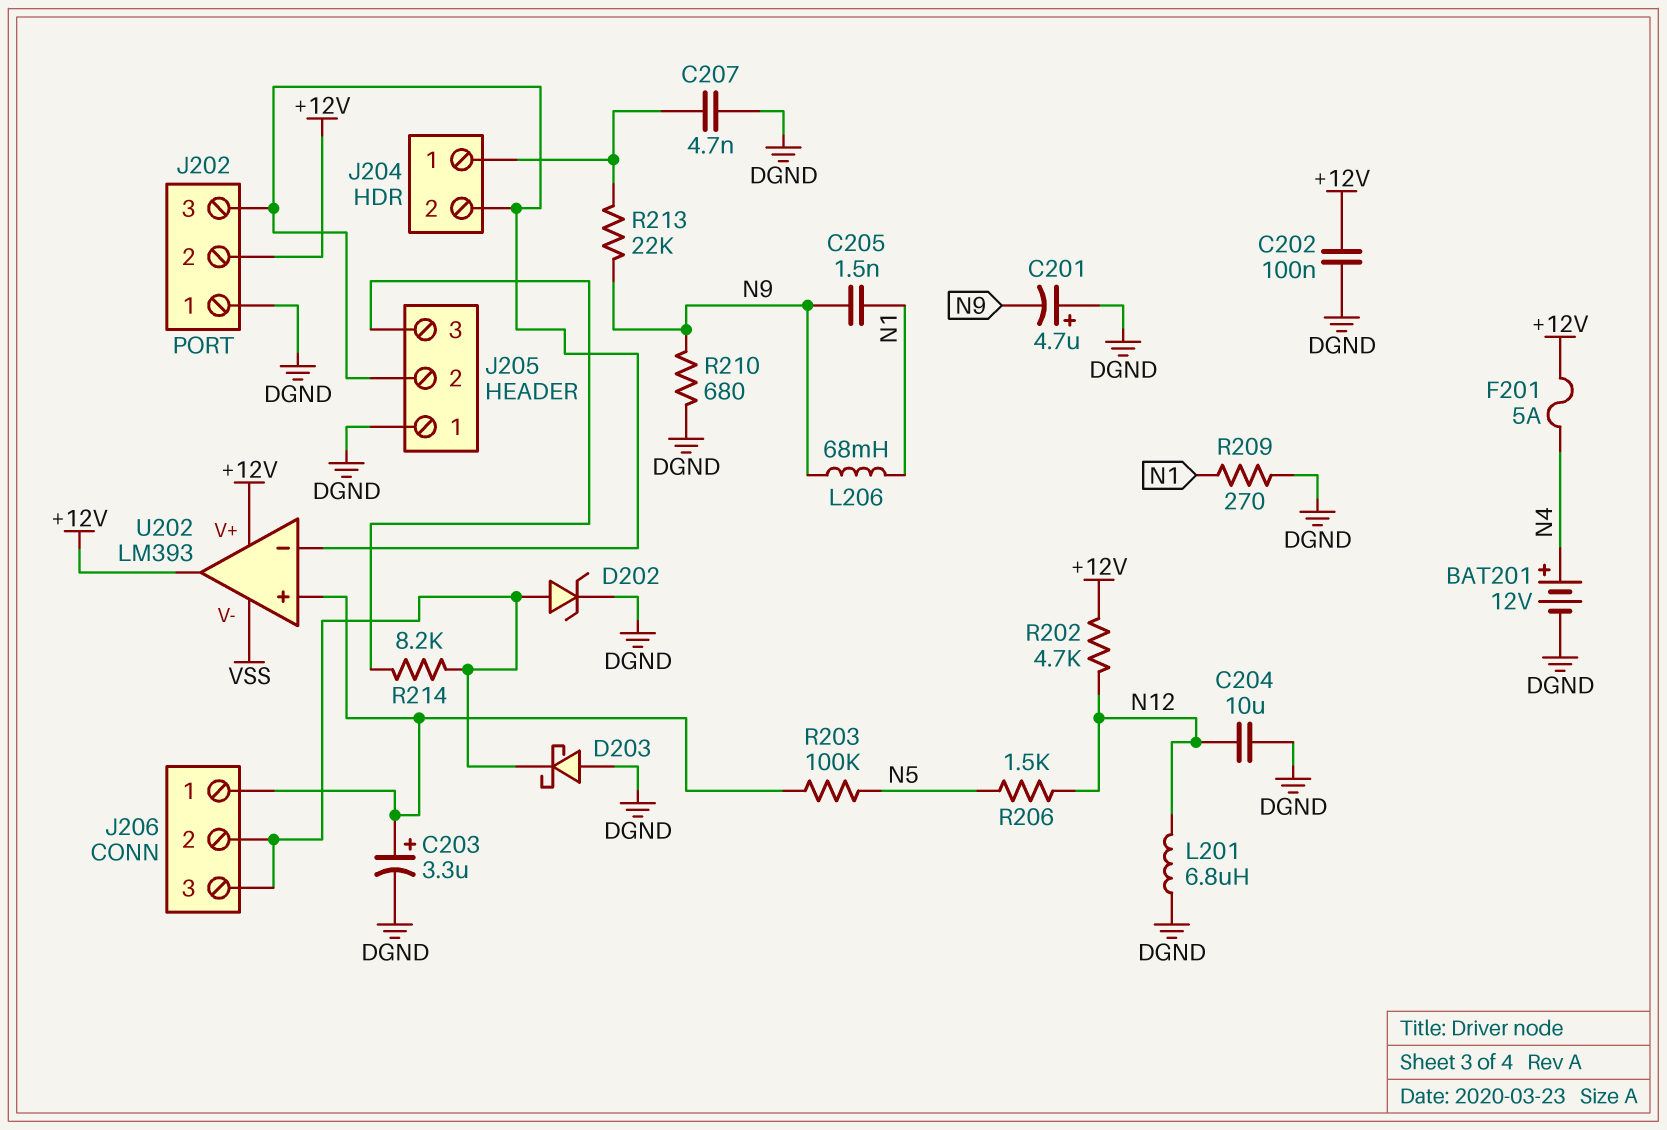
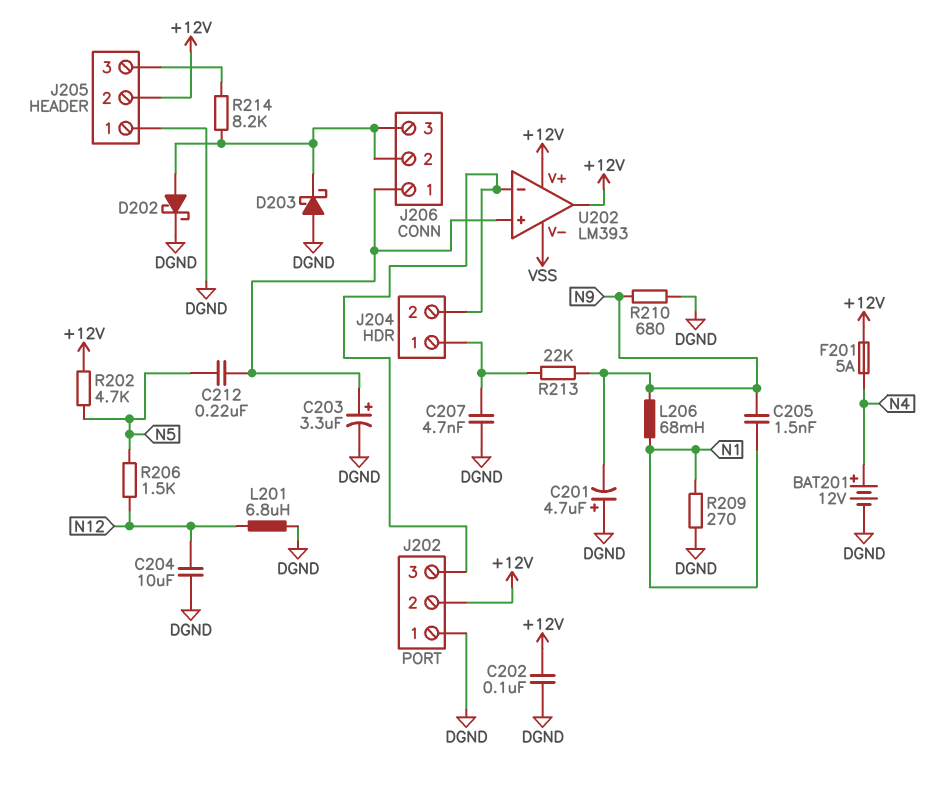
C212: none -> 220nF (J206/1, N5)
D202: zener (A J206/2, K DGND) -> schottky (A J206/2, K DGND)
J205 pin 2: J202/3 -> +12V
R202: 4.7k (+12V, N12) -> 4.7k (+12V, N5)
R203: 100k (J206/1, N5) -> none

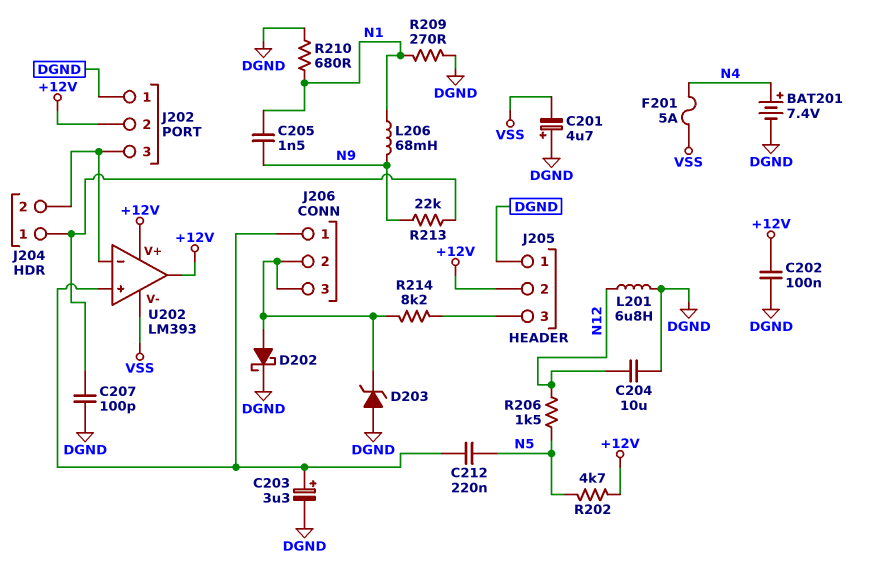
BAT201: 12V (plus N4, minus DGND) -> 7.4V (plus N4, minus DGND)
C201: 4.7uF (plus DGND, minus N9) -> 4.7uF (plus DGND, minus VSS)
C207: 4.7nF (DGND, J204/1) -> 100pF (DGND, J204/1)
D203: schottky (A DGND, K J206/2) -> zener (A DGND, K J206/2)
F201: 5A (+12V, N4) -> 5A (N4, VSS)
R210: 680 (DGND, N9) -> 680 (DGND, N1)

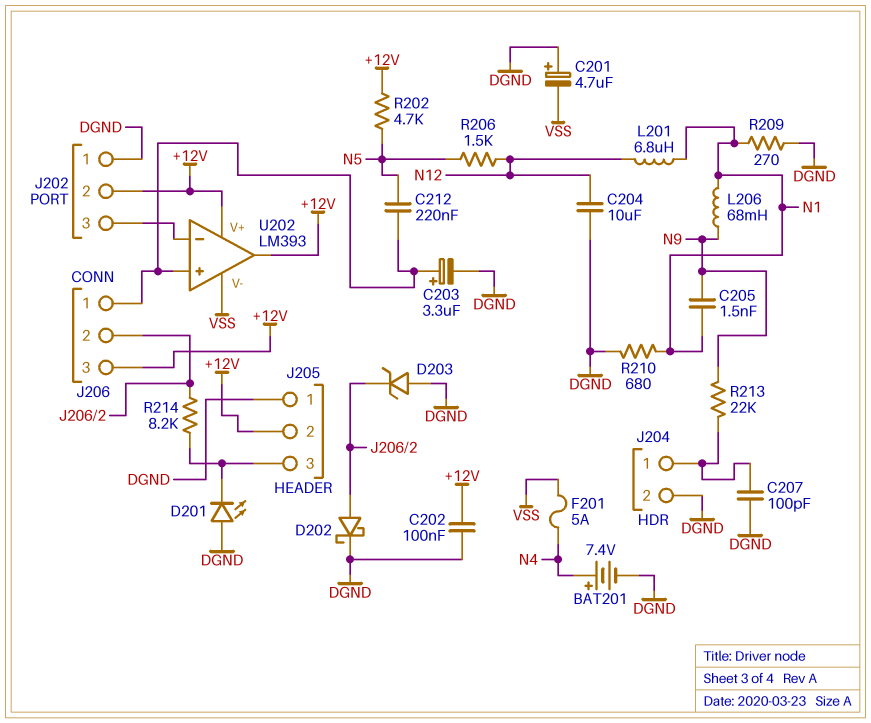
D201: none -> LED (A DGND, K J205/3)
J204 pin 2: J202/3 -> DGND
J206 pin 3: J206/2 -> +12V
L201: 6.8uH (DGND, N12) -> 6.8uH (N1, N12)

